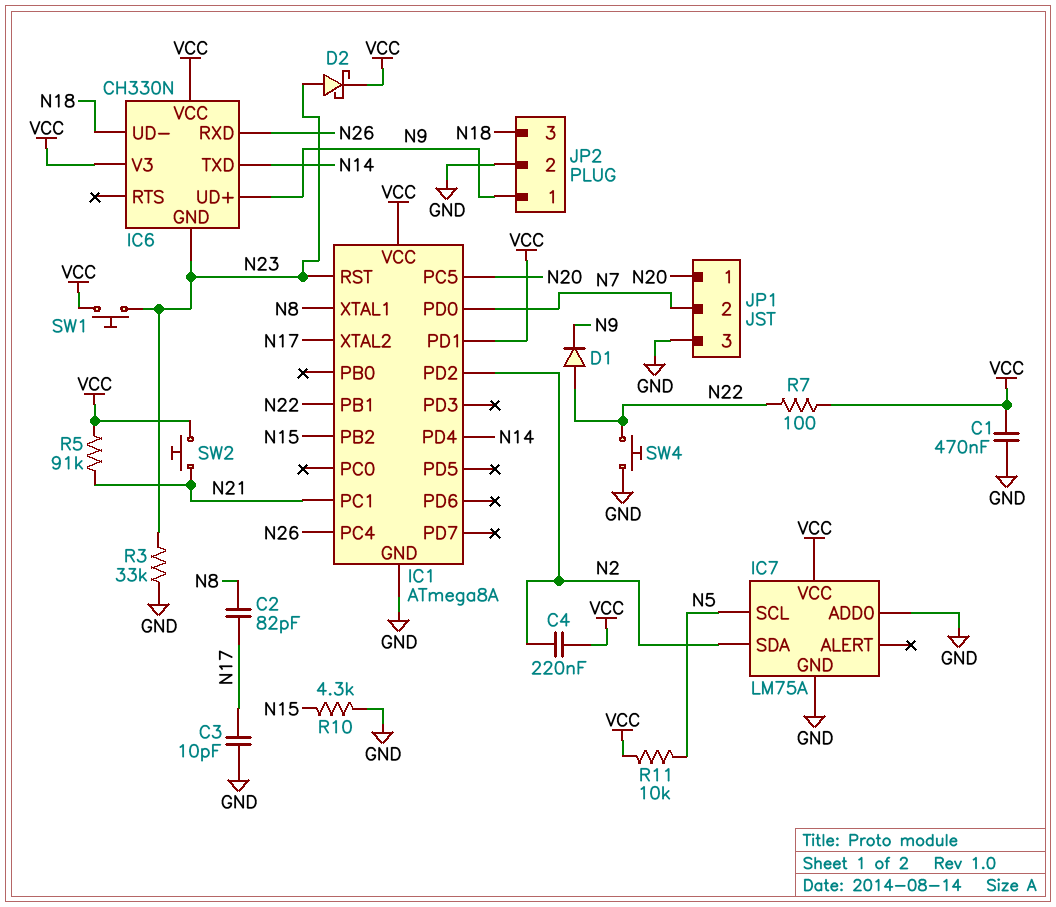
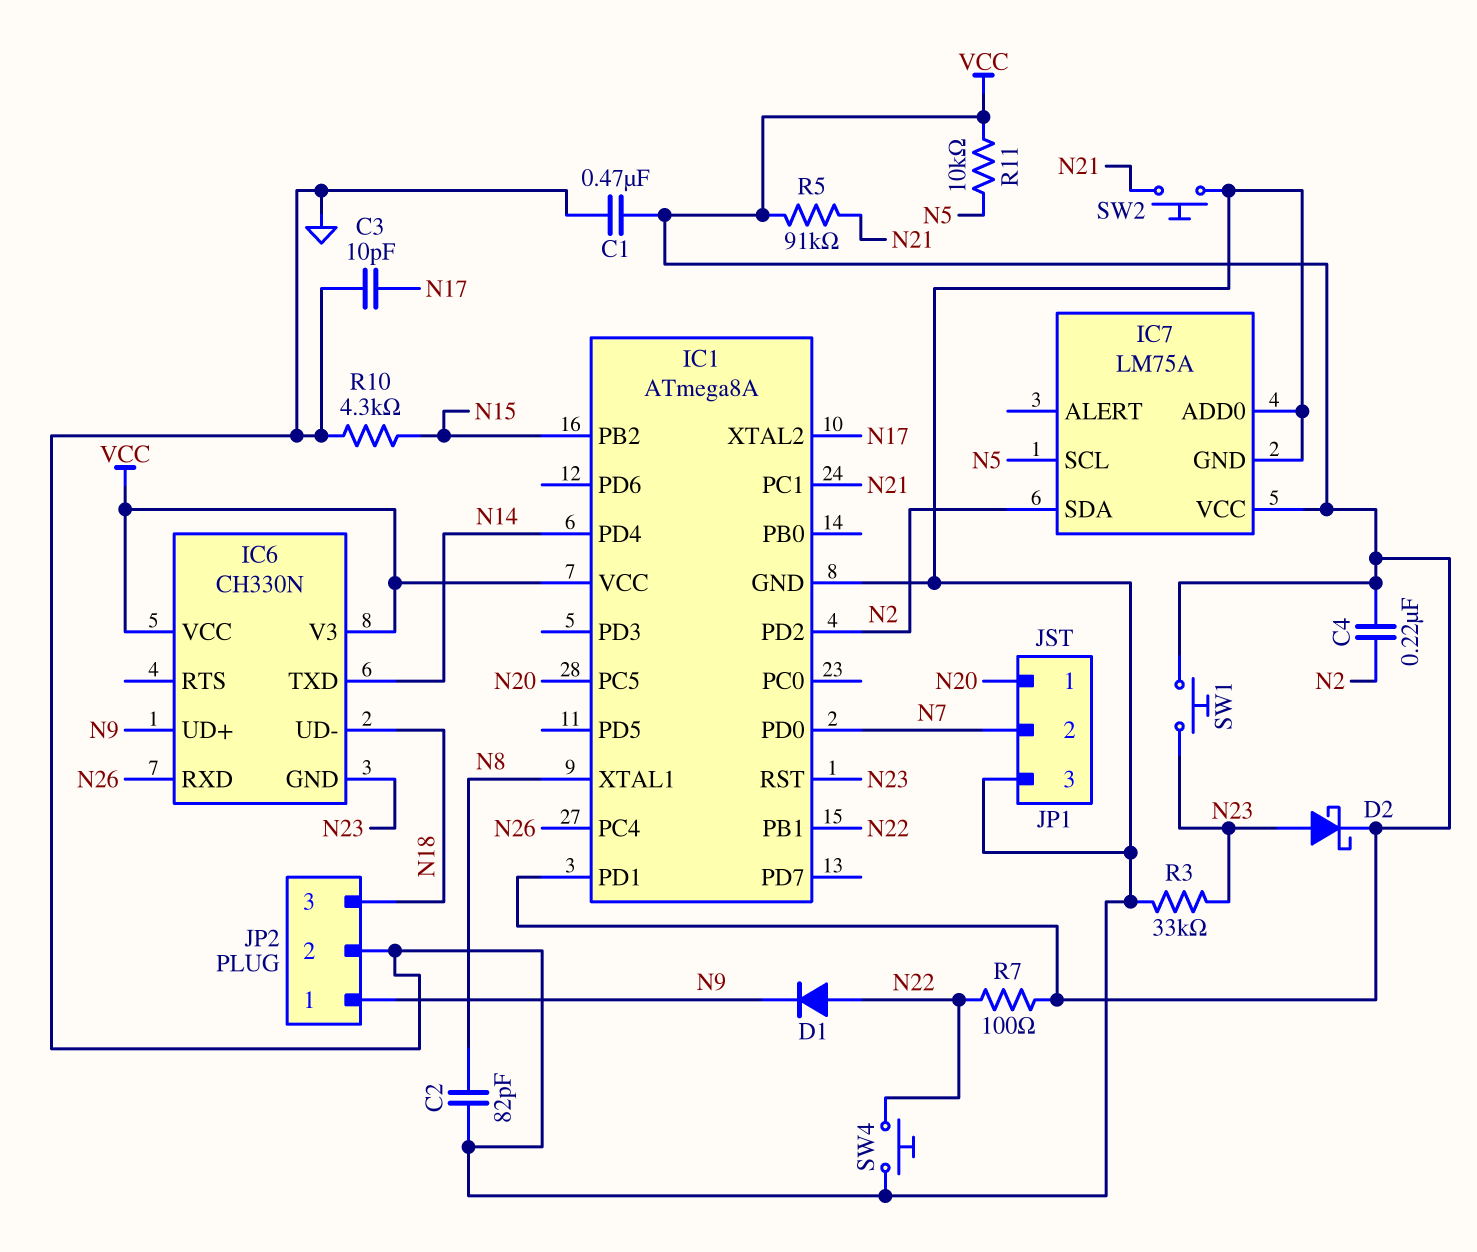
C2: 82pF (N8, N17) -> 82pF (GND, N8)
SW2: button (N21, VCC) -> button (GND, N21)

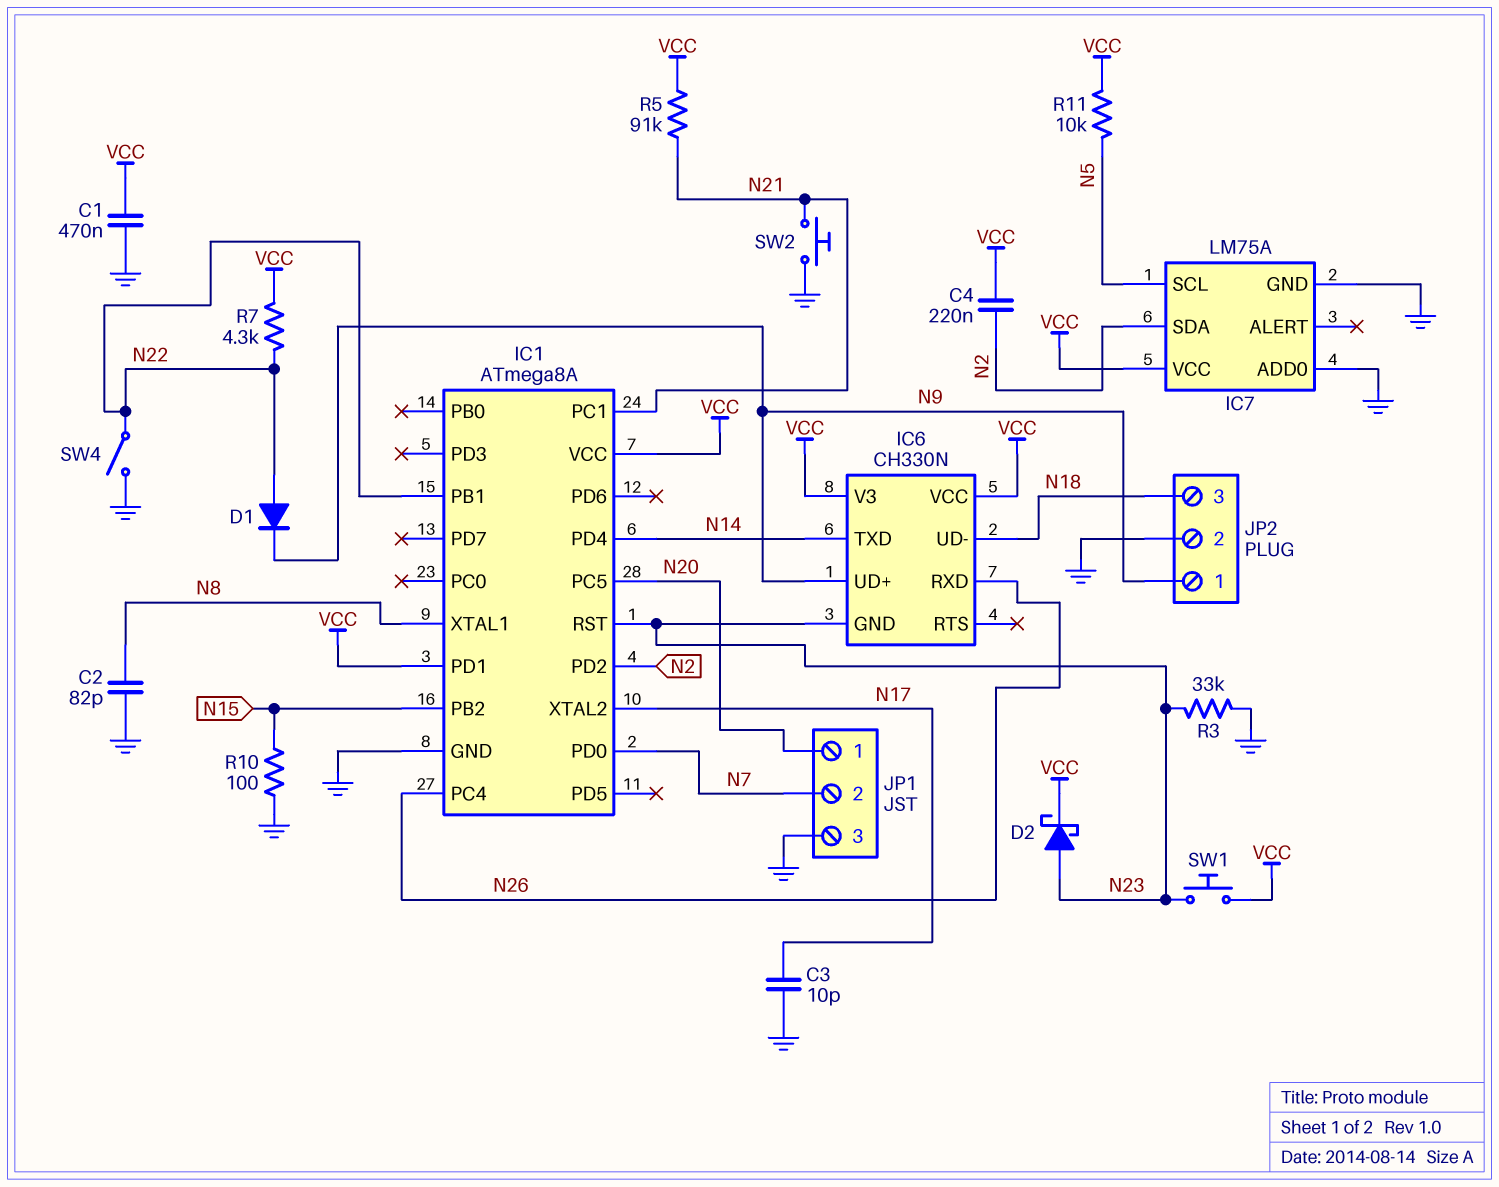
R7: 100 (N22, VCC) -> 4.3k (N22, VCC)
R10: 4.3k (GND, N15) -> 100 (GND, N15)
SW4: button (GND, N22) -> switch (GND, N22)

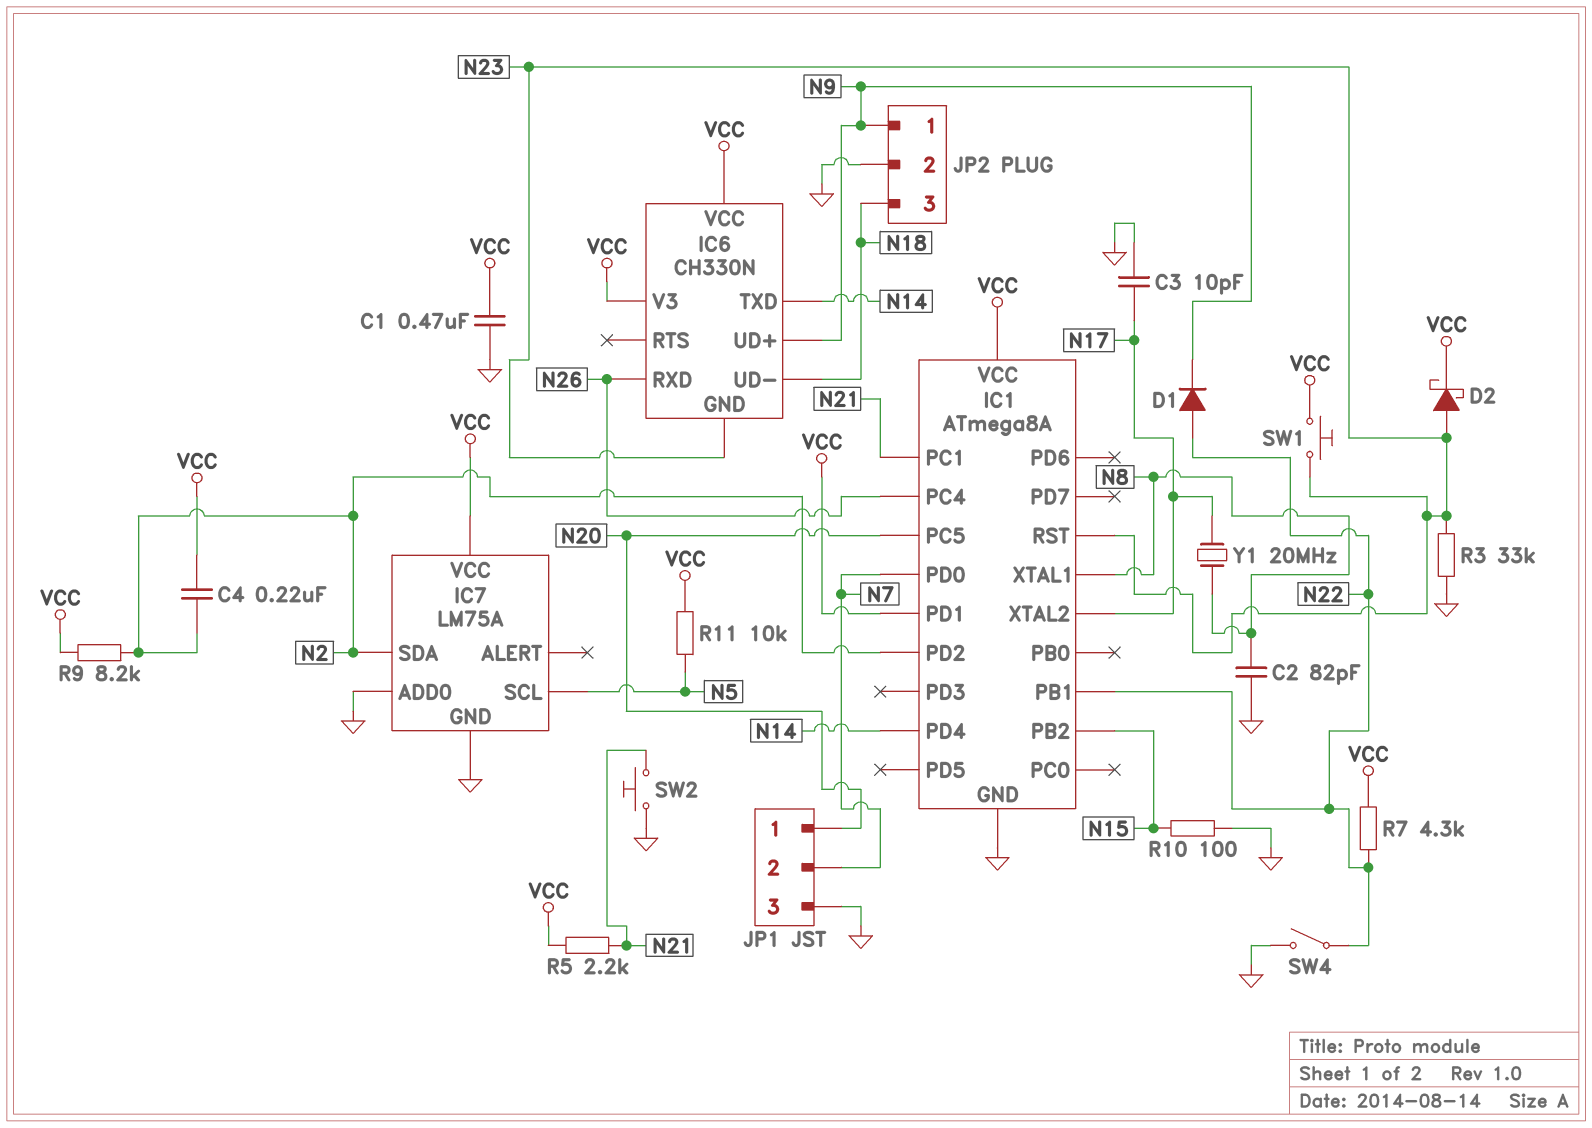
R5: 91k (N21, VCC) -> 2.2k (N21, VCC)
R9: none -> 8.2k (N2, VCC)
Y1: none -> 20MHz (N8, N17)

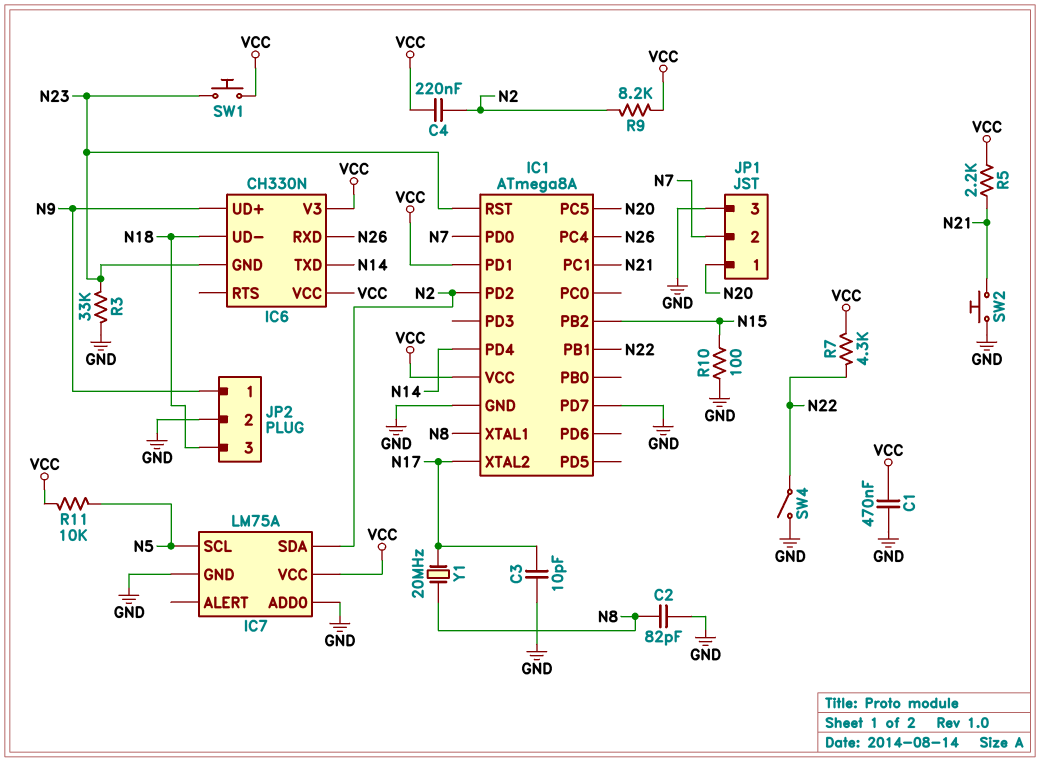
D1: diode (A N22, K N9) -> none
D2: schottky (A N23, K VCC) -> none
IC1 pin PD7: none -> GND

